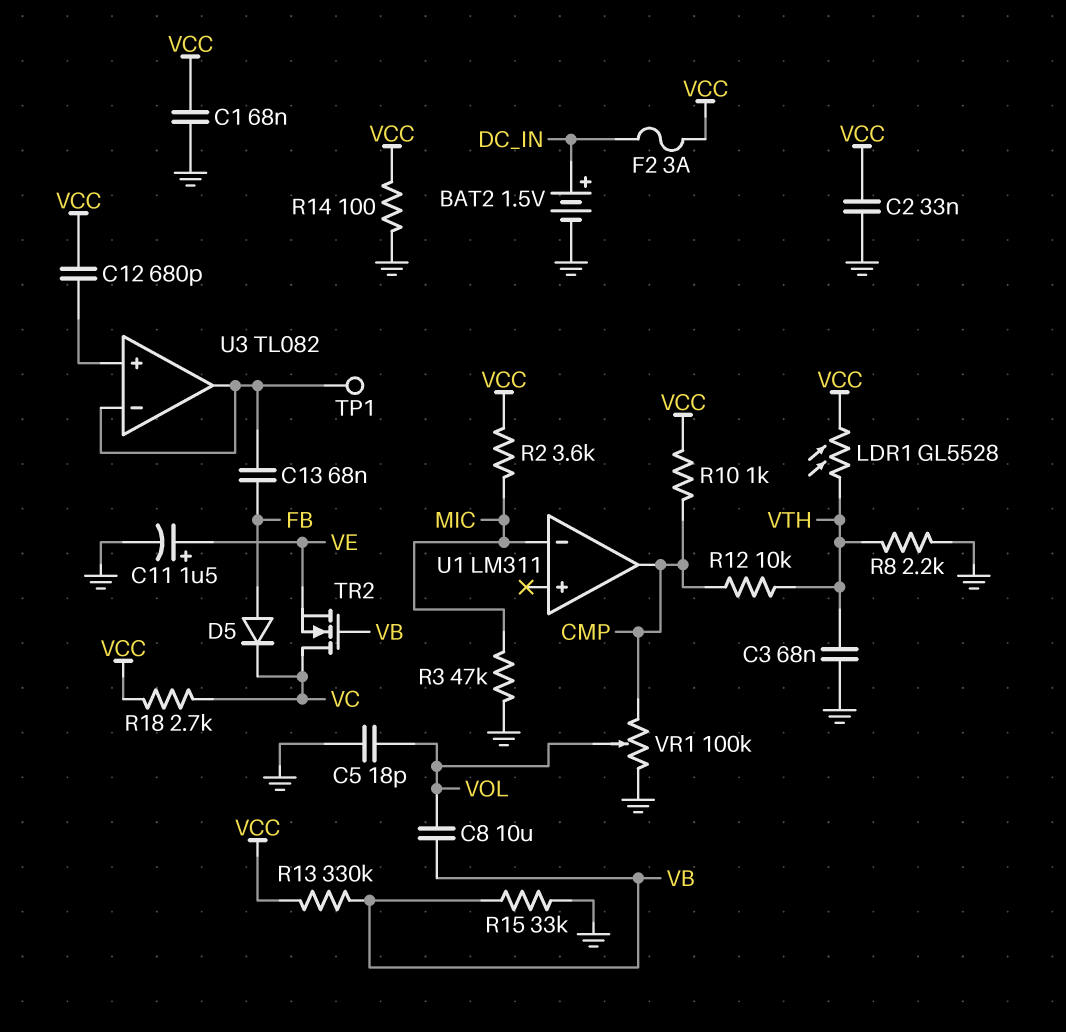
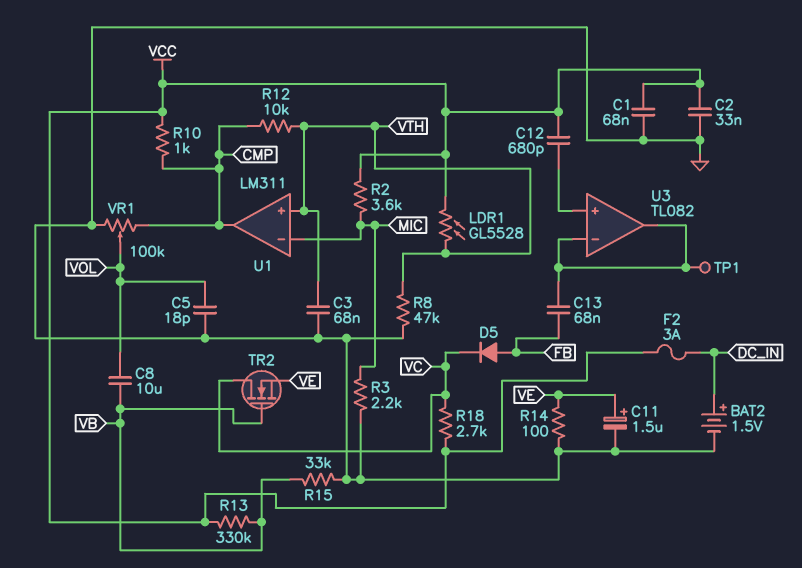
R3: 47k (GND, MIC) -> 2.2k (GND, MIC)
R8: 2.2k (GND, VTH) -> 47k (GND, VTH)
R14: 100 (GND, VCC) -> 100 (GND, VE)
U1 pin in+: none -> VTH

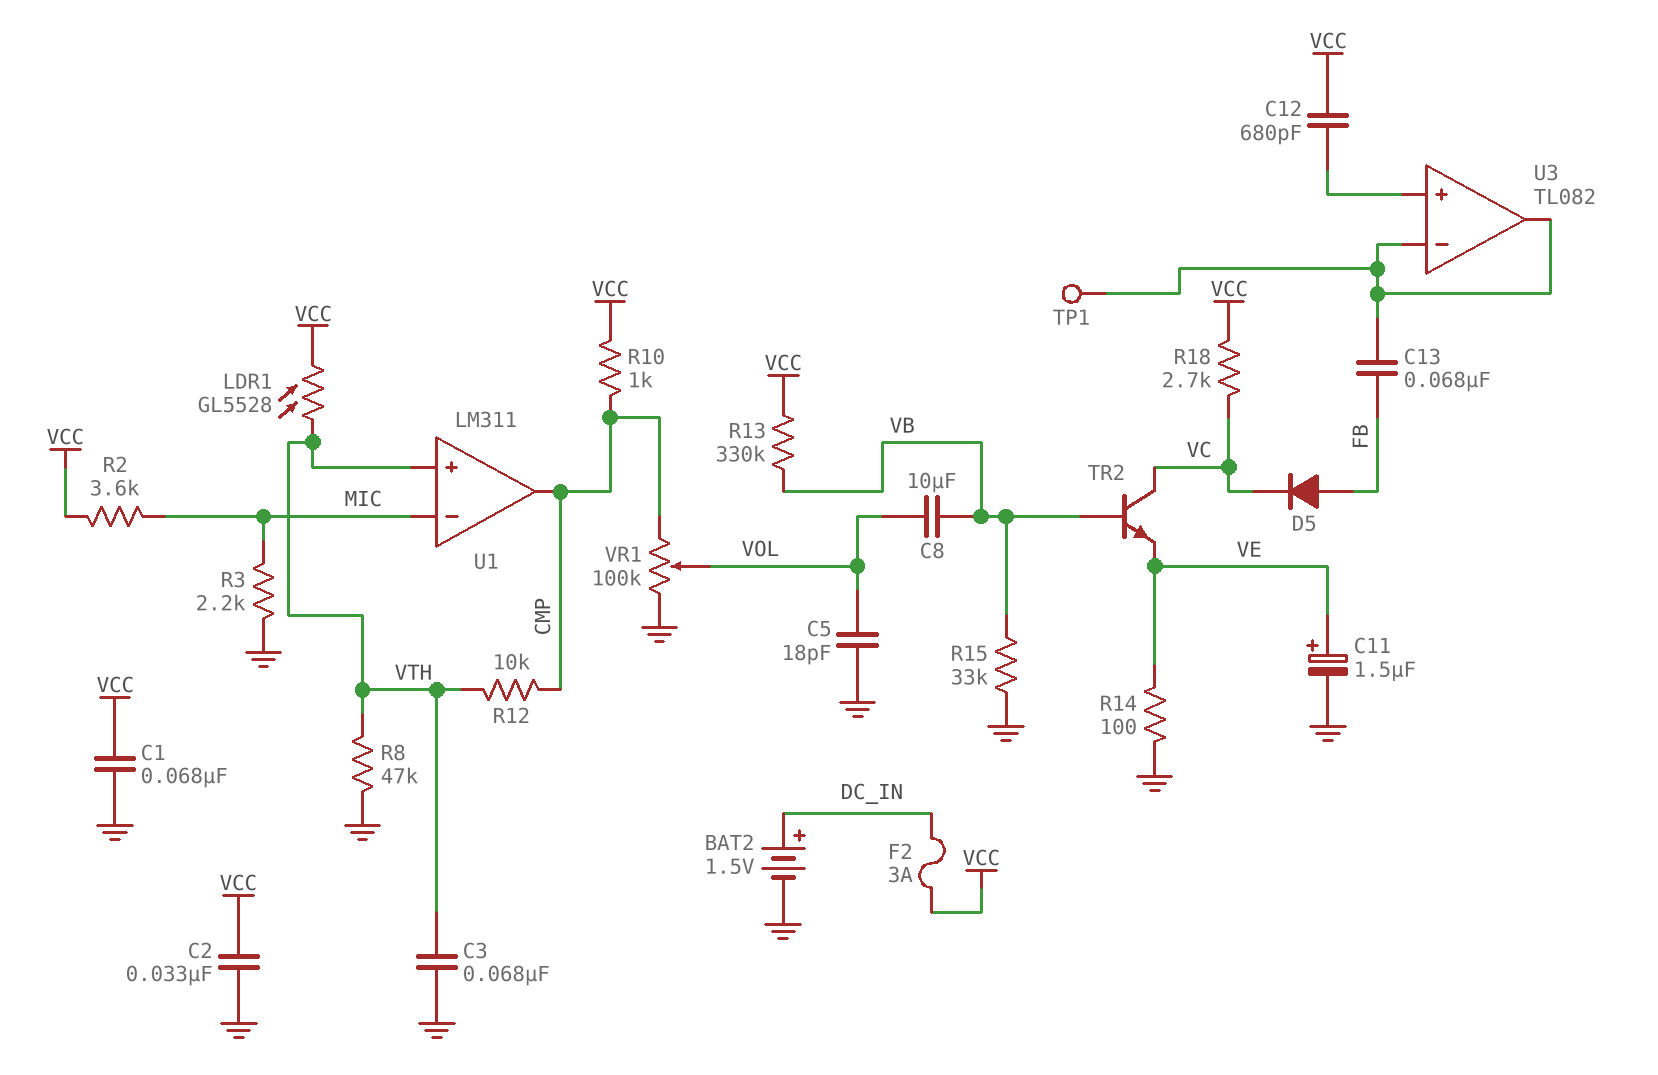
TR2: NMOS (G VB, D VC, S VE) -> NPN (B VB, C VC, E VE)

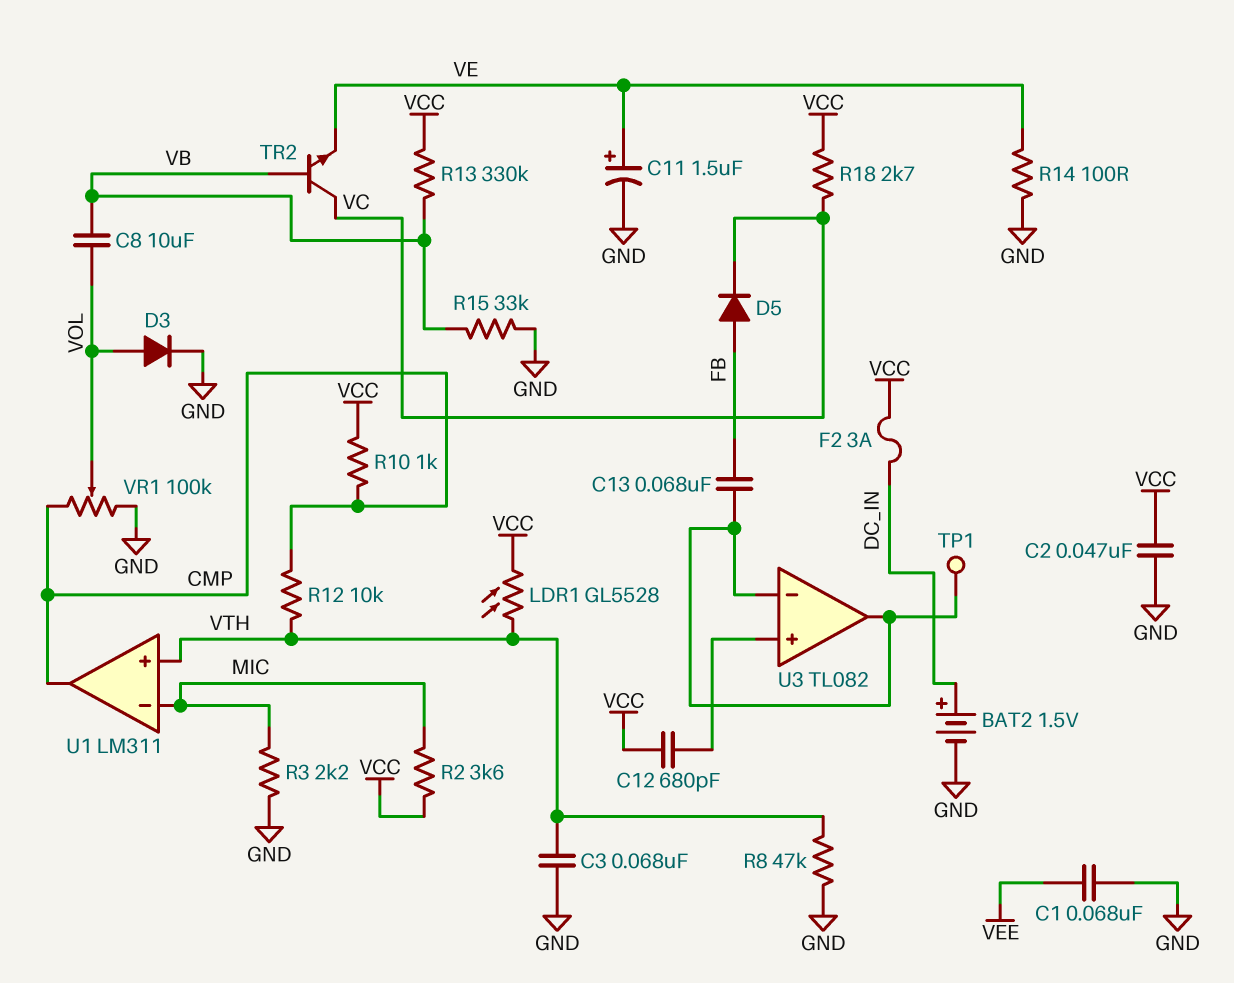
C1: 68nF (GND, VCC) -> 68nF (GND, VEE)
C2: 33nF (GND, VCC) -> 47nF (GND, VCC)
C5: 18pF (GND, VOL) -> none
D3: none -> diode (A VOL, K GND)

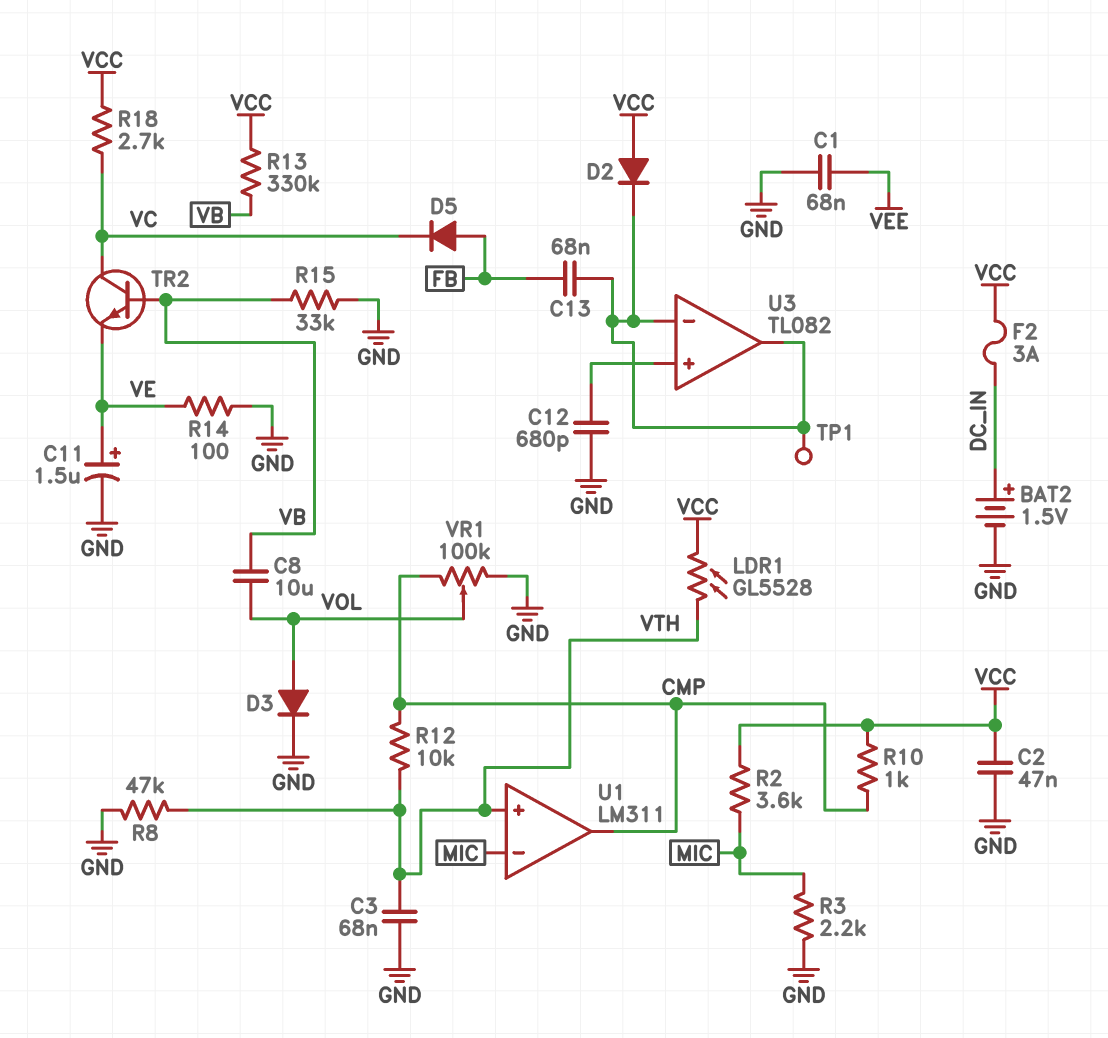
C12: 680pF (U3/in+, VCC) -> 680pF (GND, U3/in+)
D2: none -> diode (A VCC, K U3/in-)

